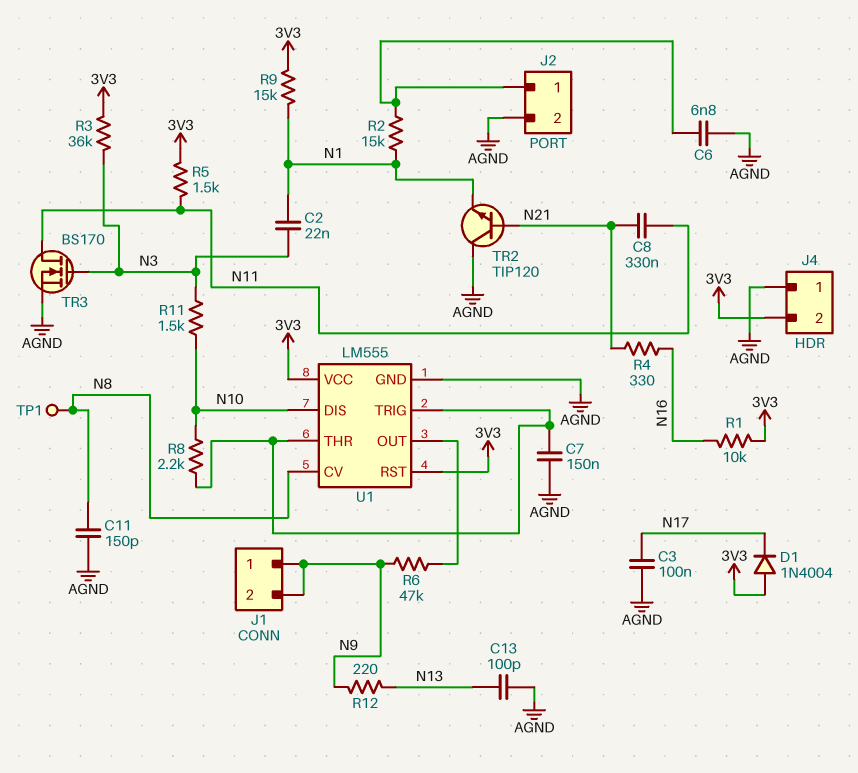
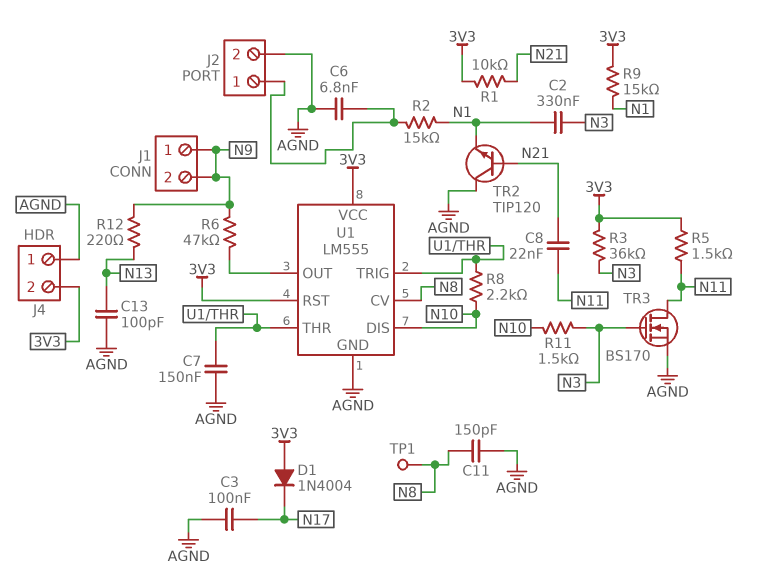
C2: 22nF (N1, N3) -> 330nF (N1, N3)
C8: 330nF (N11, N21) -> 22nF (N11, N21)
R1: 10k (3V3, N16) -> 10k (3V3, N21)
R4: 330 (N16, N21) -> none

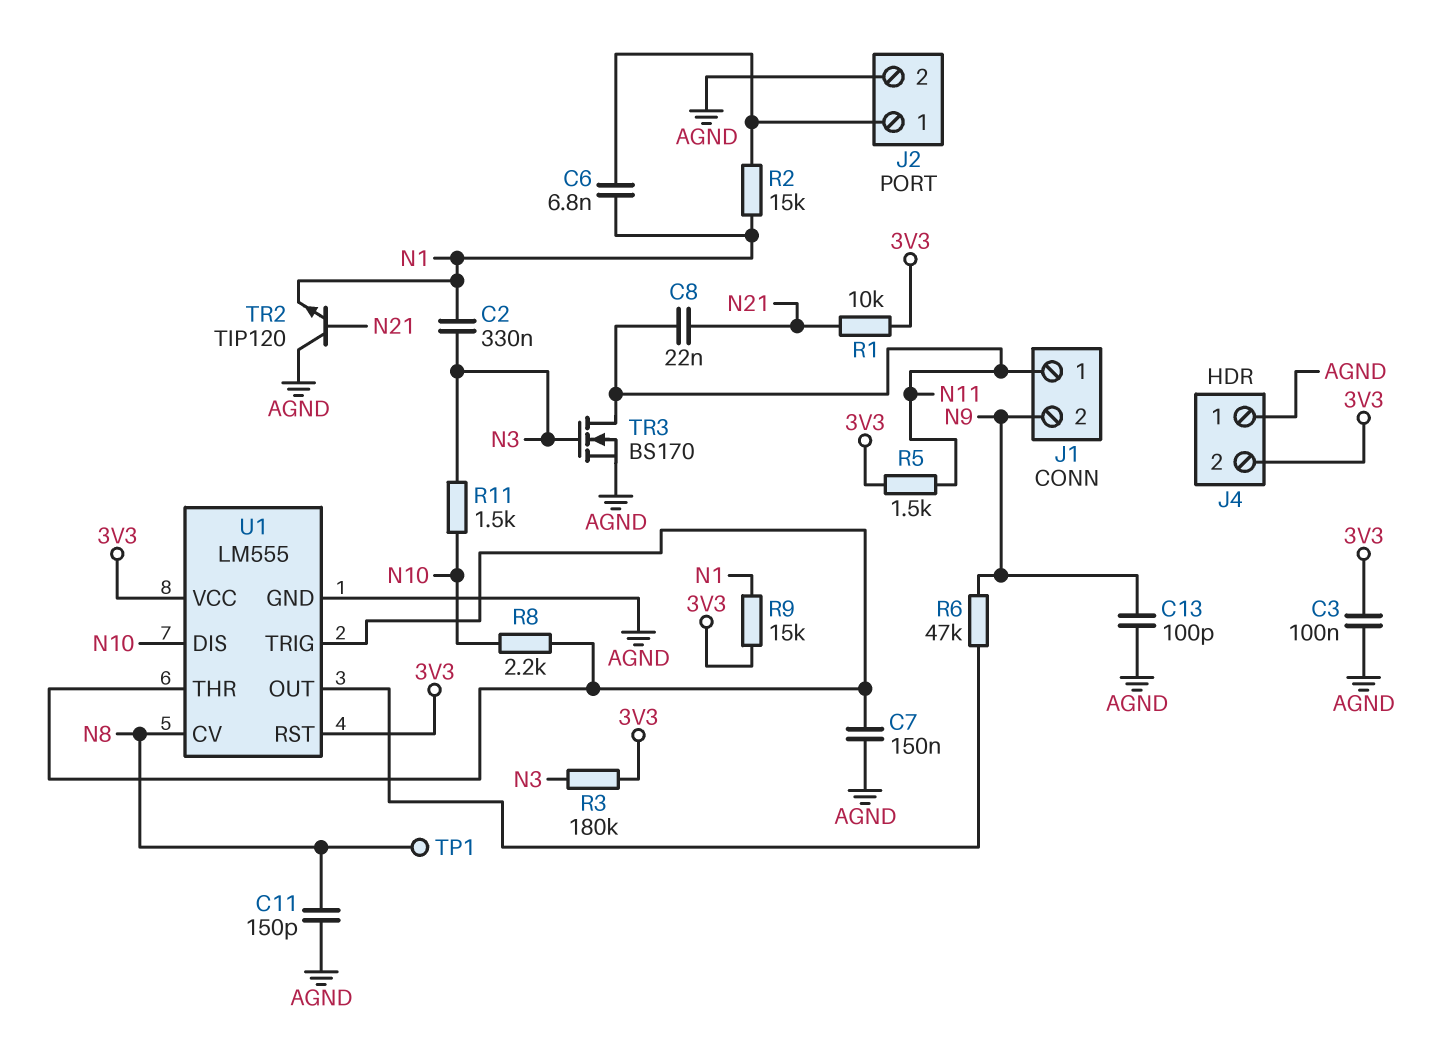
C3: 100nF (AGND, N17) -> 100nF (3V3, AGND)
C6: 6.8nF (AGND, J2/1) -> 6.8nF (J2/1, N1)
C13: 100pF (AGND, N13) -> 100pF (AGND, N9)
D1: diode 1N4004 (A 3V3, K N17) -> none
J1 pin 1: N9 -> N11
R3: 36k (3V3, N3) -> 180k (3V3, N3)
R12: 220 (N9, N13) -> none

